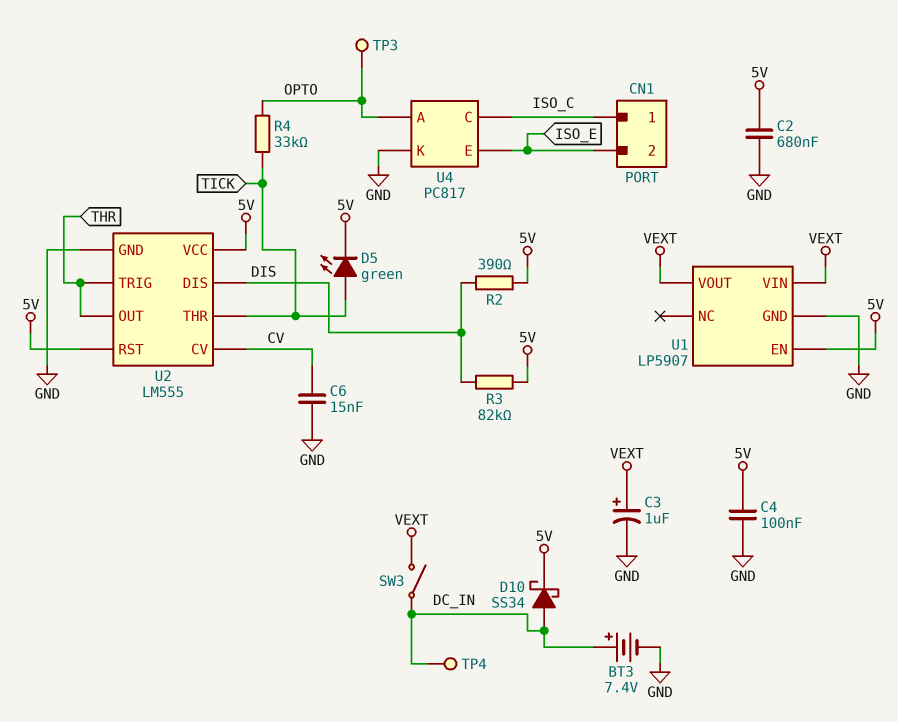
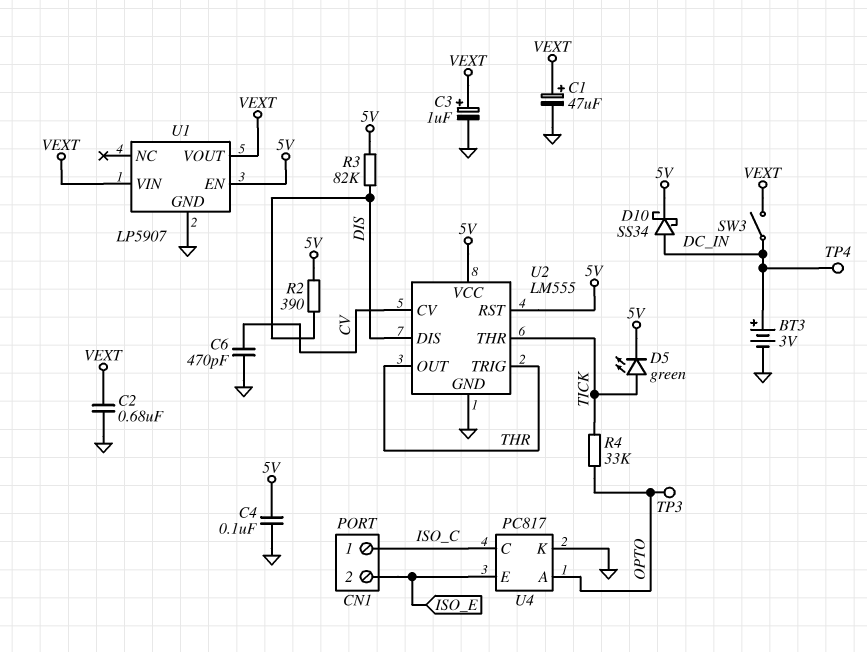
BT3: 7.4V (plus DC_IN, minus GND) -> 3V (plus DC_IN, minus GND)
C1: none -> 47uF (plus VEXT, minus GND)
C2: 680nF (5V, GND) -> 680nF (GND, VEXT)
C6: 15nF (CV, GND) -> 470pF (CV, GND)

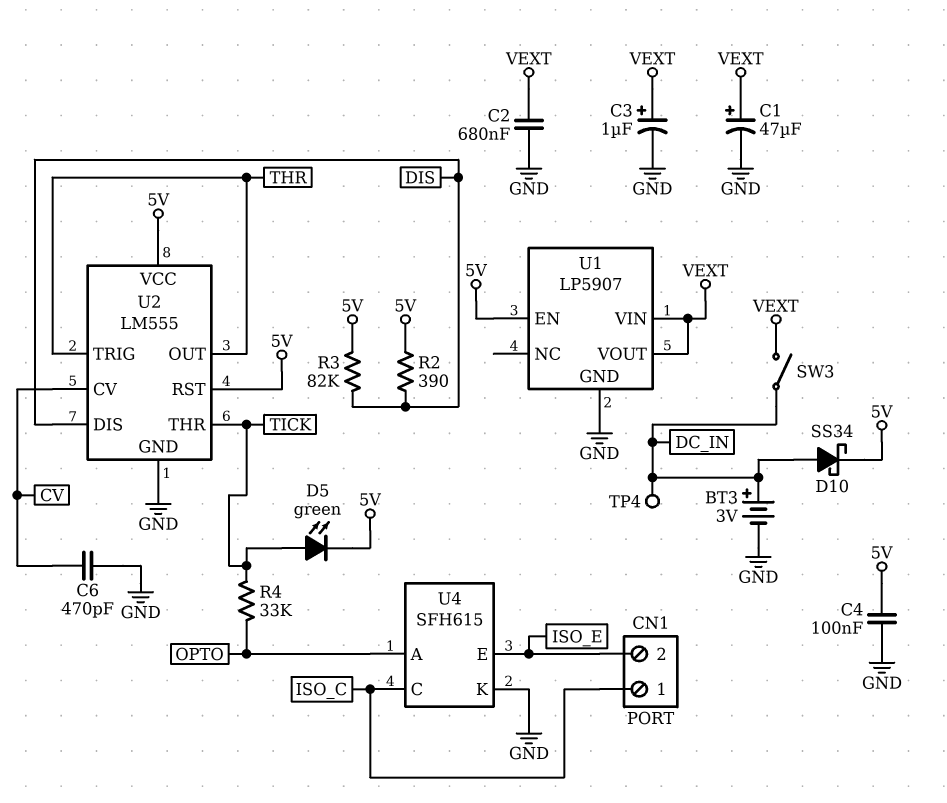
TP3: test point (OPTO) -> none
U4: PC817 -> SFH615

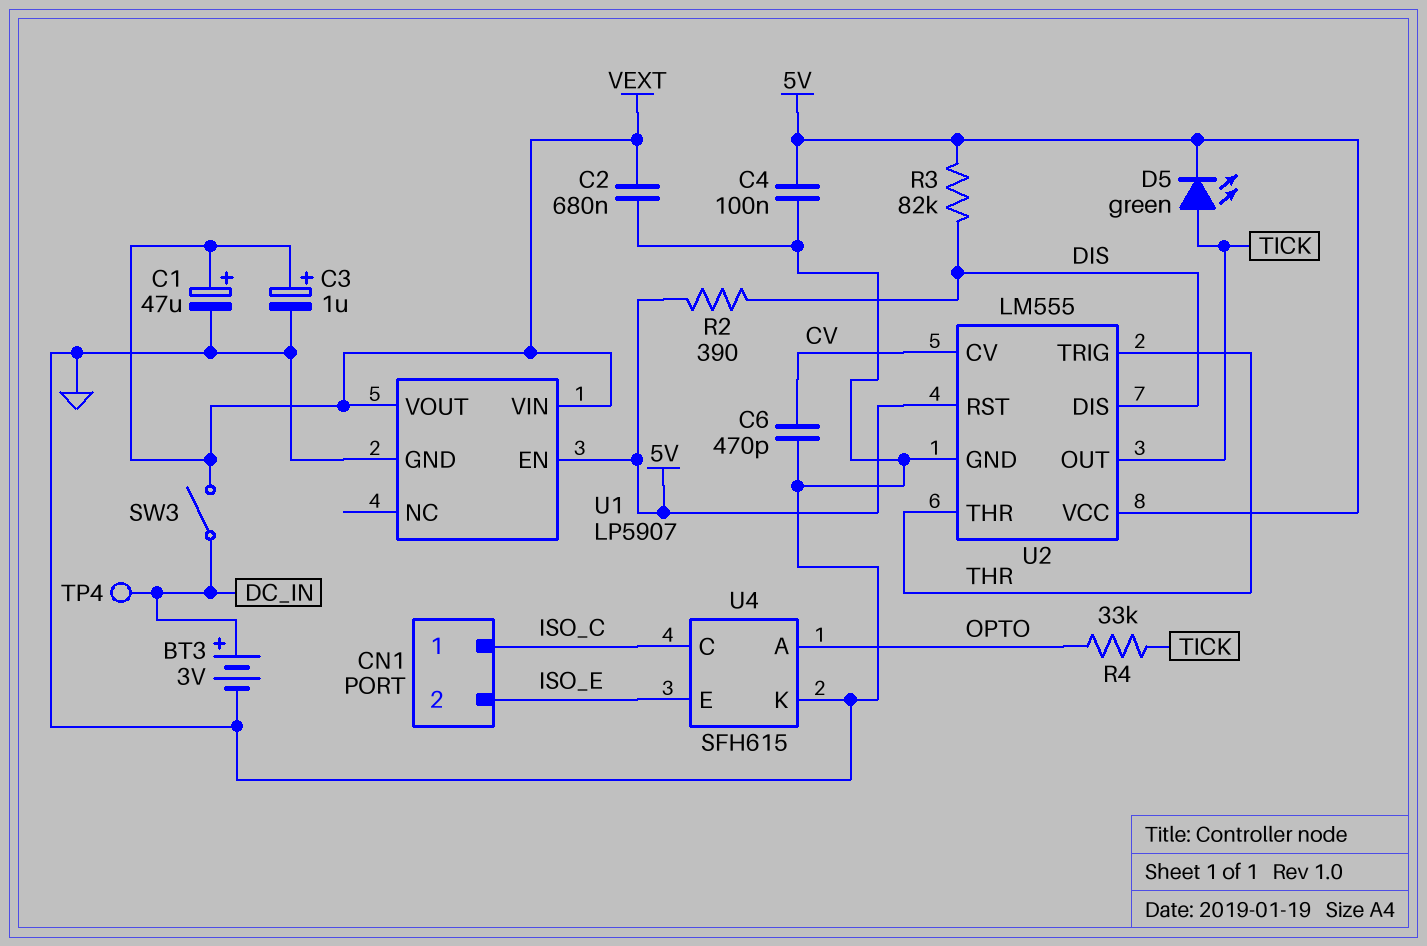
D10: schottky SS34 (A DC_IN, K 5V) -> none
U2 pin OUT: THR -> TICK
U2 pin THR: TICK -> THR

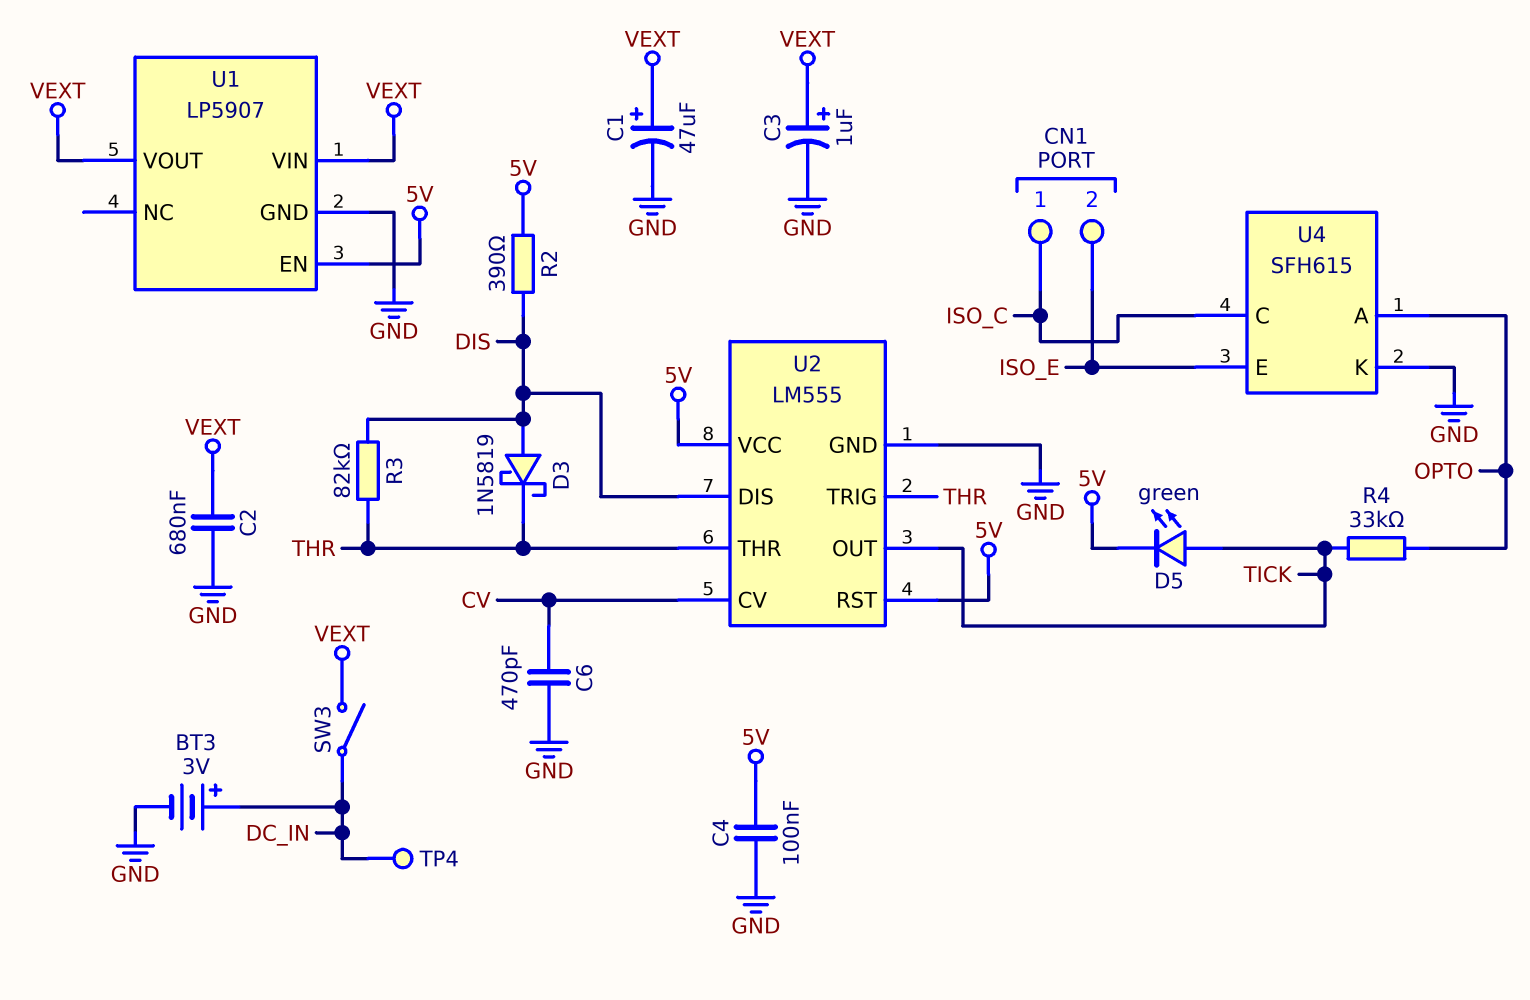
D3: none -> schottky 1N5819 (A DIS, K THR)
R3: 82k (5V, DIS) -> 82k (DIS, THR)

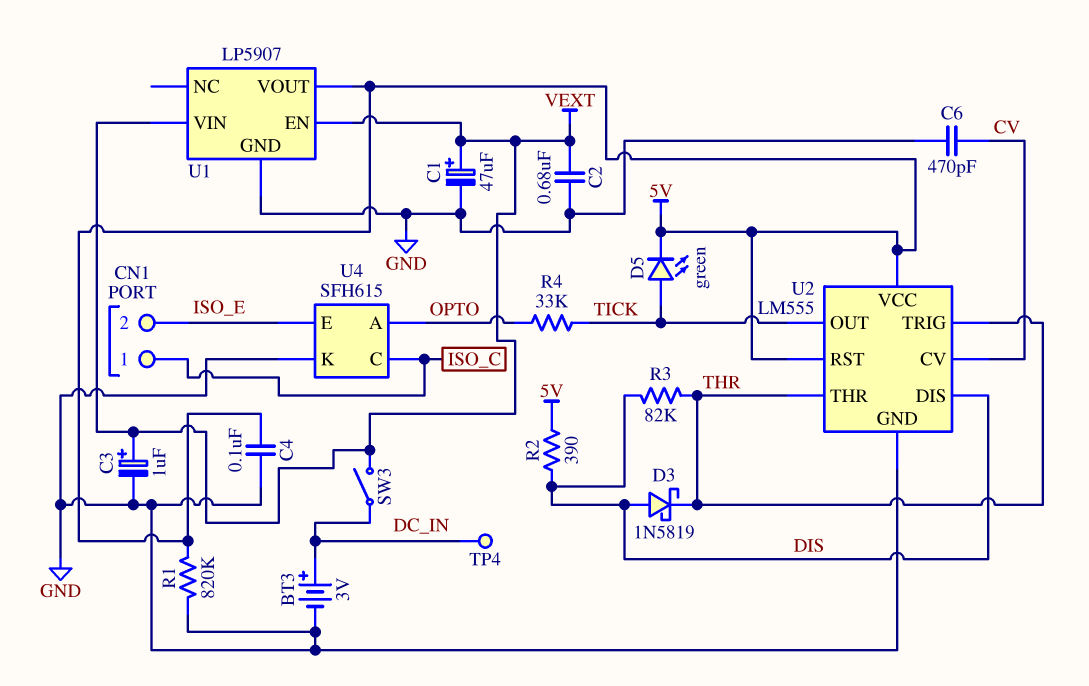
R1: none -> 820k (5V, GND)
U1 pin EN: 5V -> VEXT
U1 pin VOUT: VEXT -> 5V

